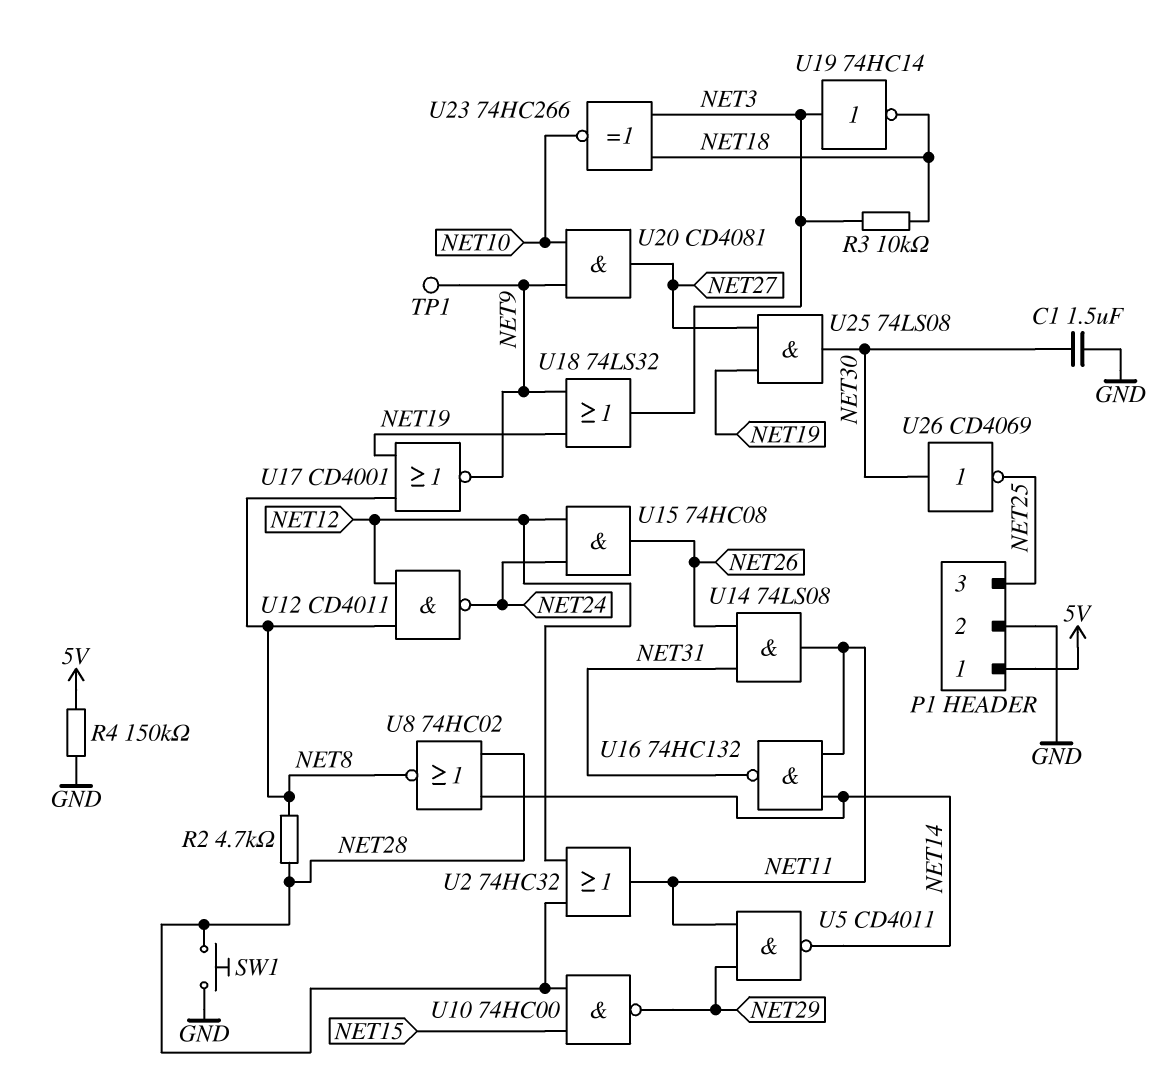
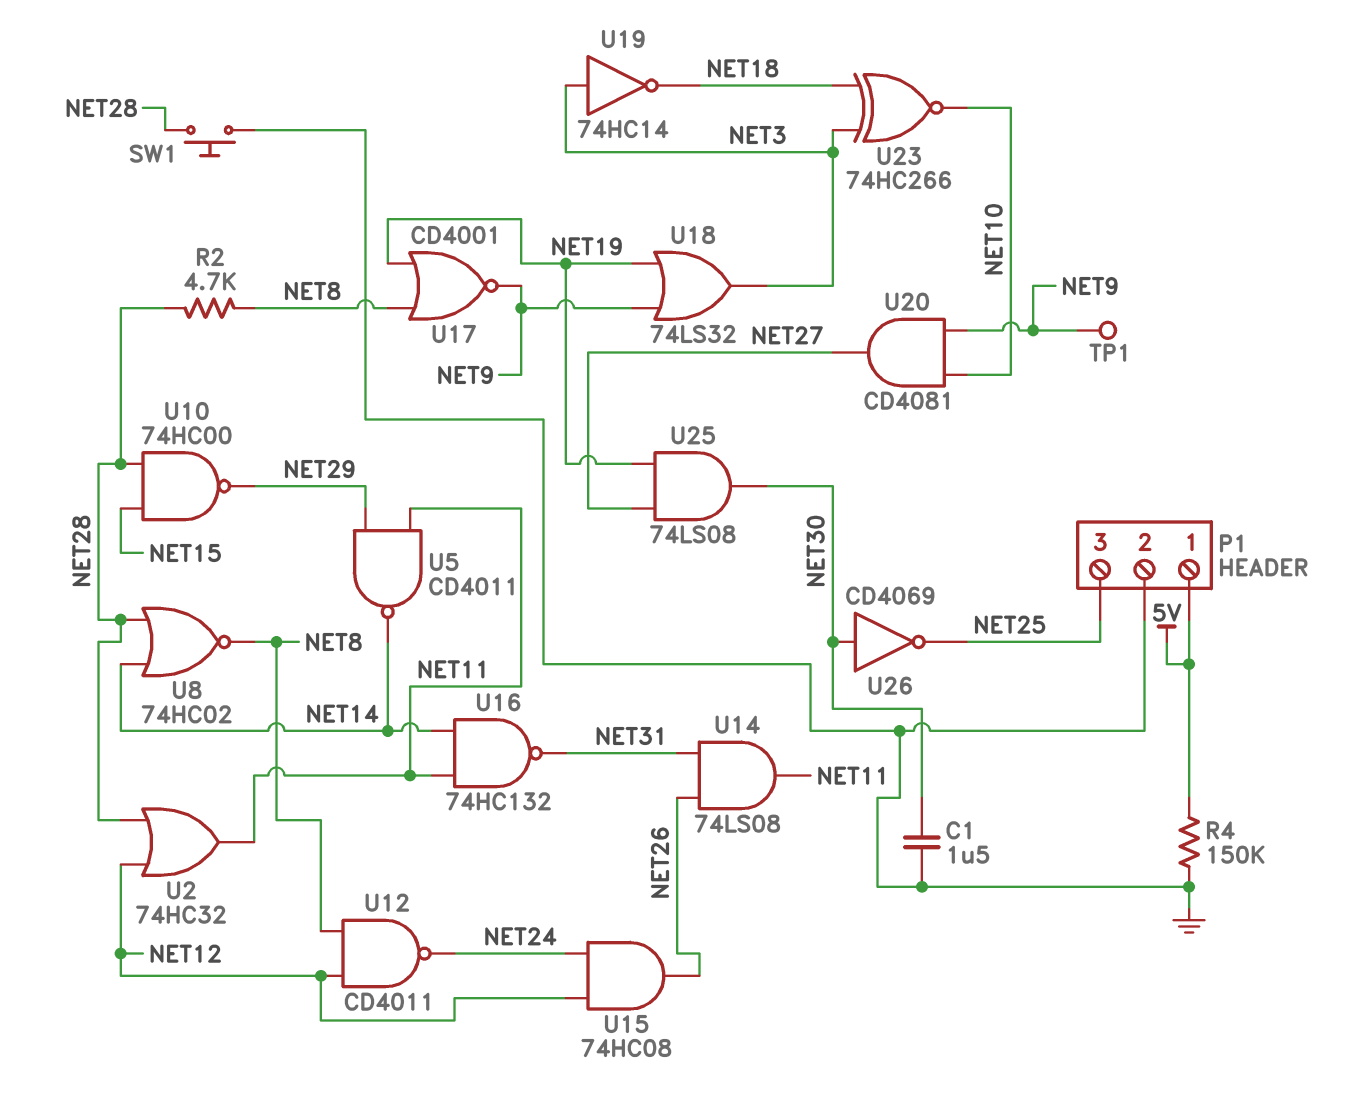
R3: 10k (NET3, NET18) -> none

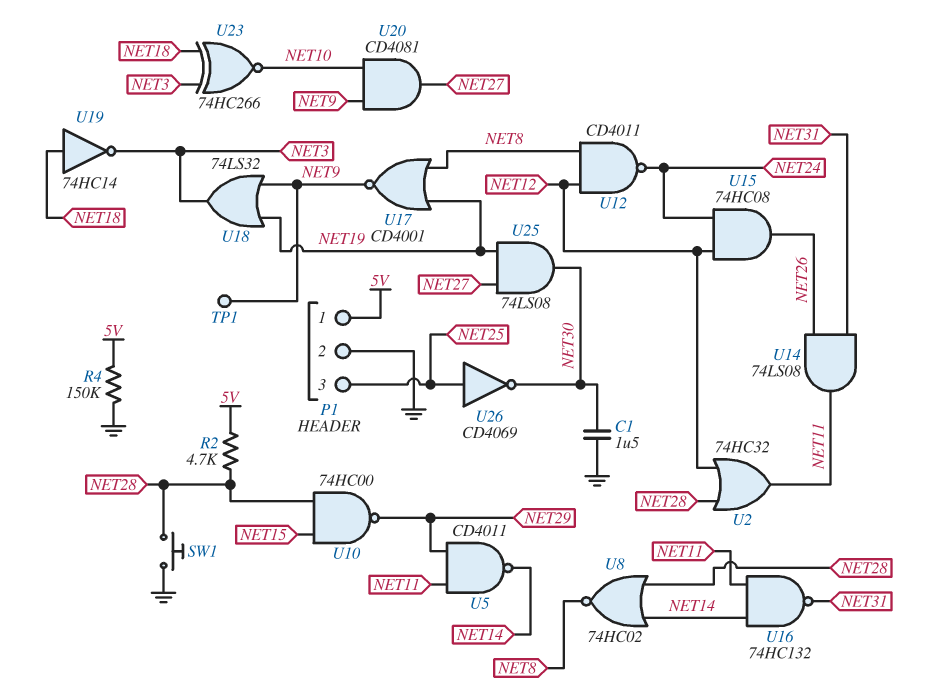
R2: 4.7k (NET8, NET28) -> 4.7k (5V, NET28)
U19: NOT 74HC14 (in NET3, out NET18) -> NOT 74HC14 (in NET18, out NET3)
U26: NOT CD4069 (in NET30, out NET25) -> NOT CD4069 (in NET25, out NET30)

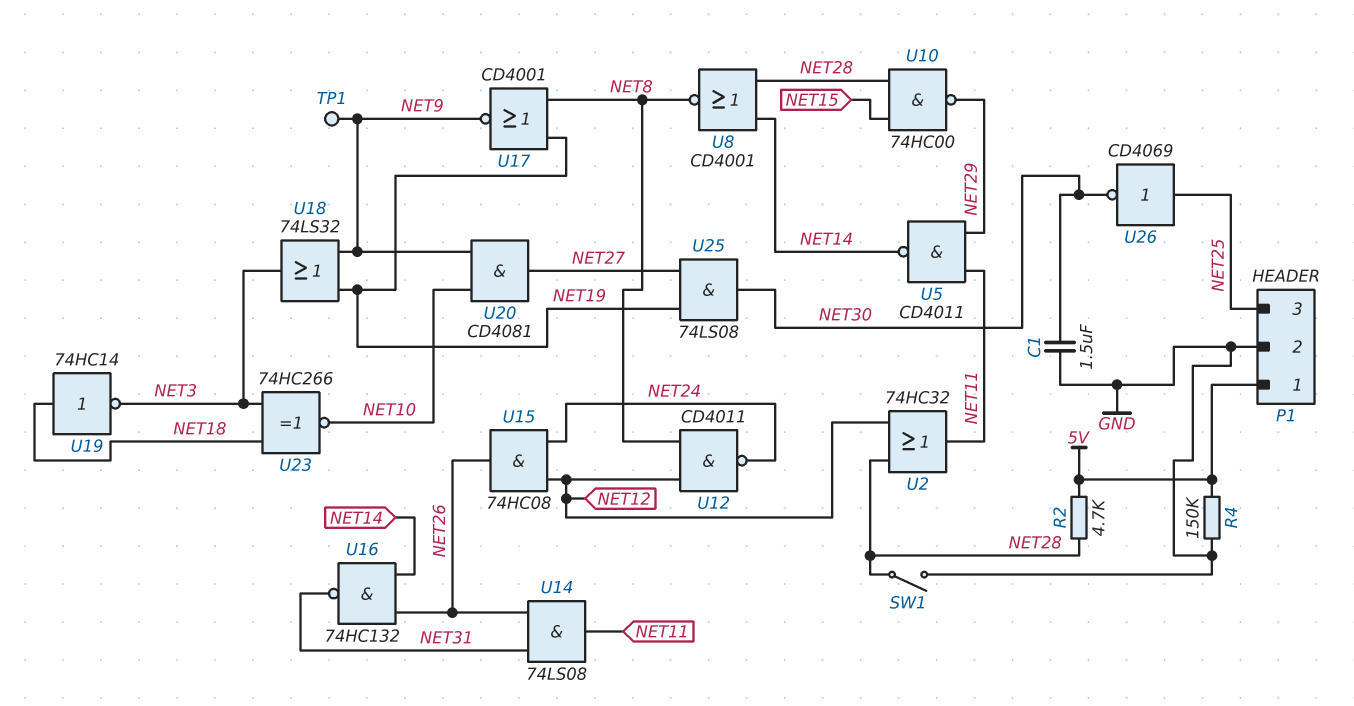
SW1: button (GND, NET28) -> switch (GND, NET28)
U8: NOR 74HC02 (in NET14, in NET28, out NET8) -> NOR CD4001 (in NET14, in NET28, out NET8)
U16: NAND 74HC132 (in NET11, in NET14, out NET31) -> NAND 74HC132 (in NET14, in NET26, out NET31)

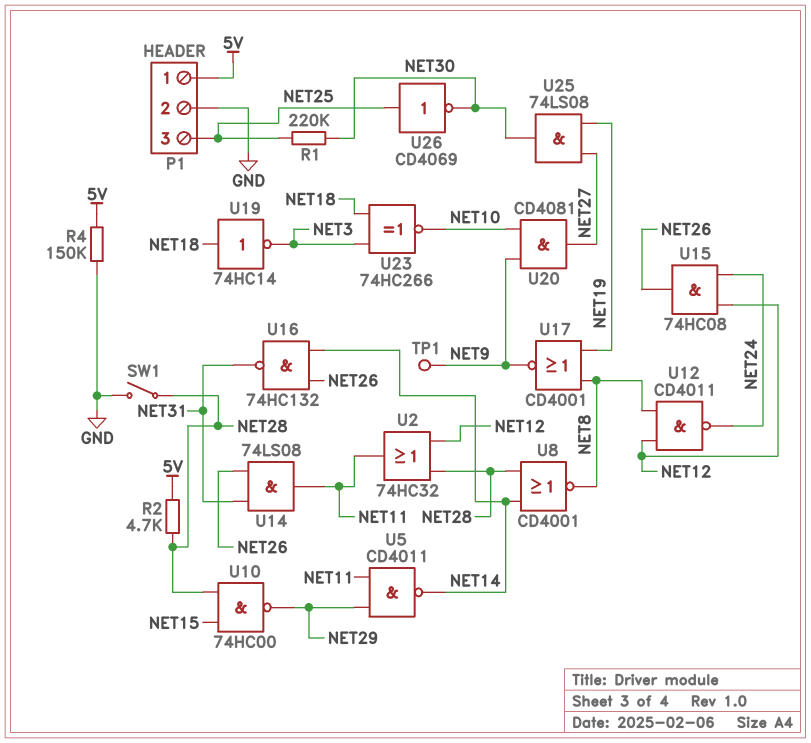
C1: 1.5uF (GND, NET30) -> none
R1: none -> 220k (NET25, NET30)
U18: OR 74LS32 (in NET9, in NET19, out NET3) -> none

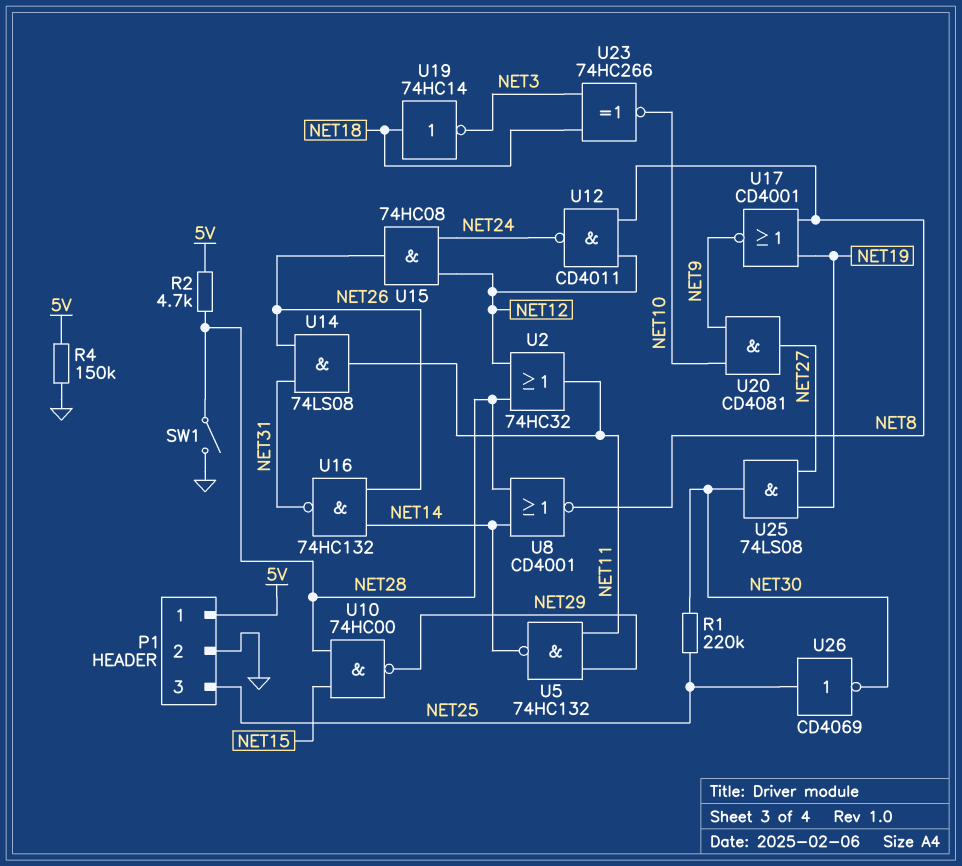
TP1: test point (NET9) -> none
U5: NAND CD4011 (in NET11, in NET29, out NET14) -> NAND 74HC132 (in NET11, in NET29, out NET14)

